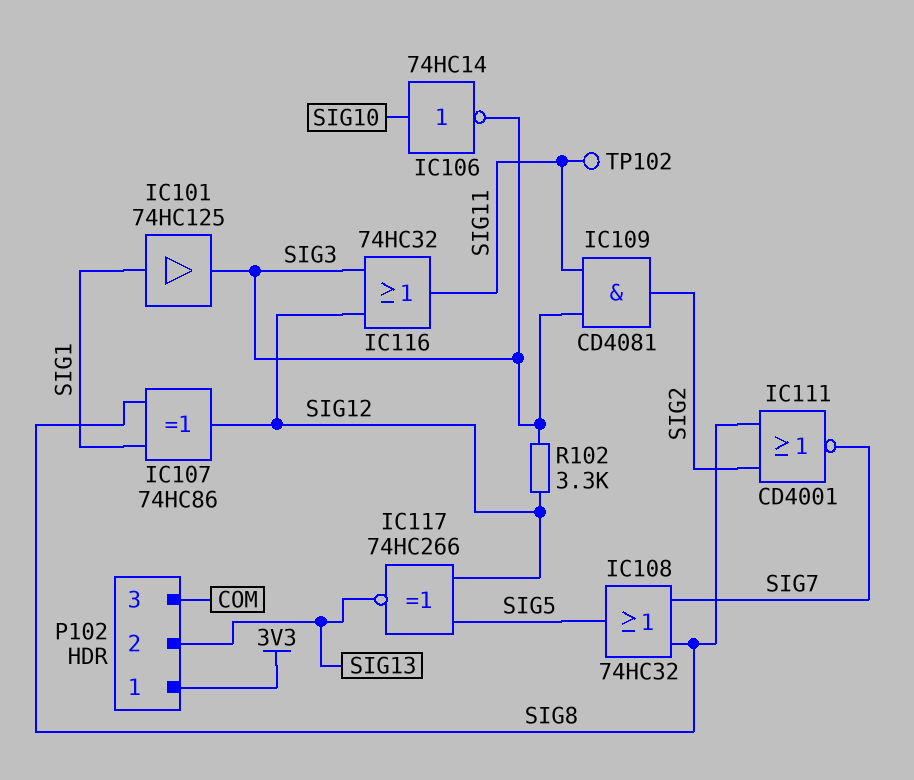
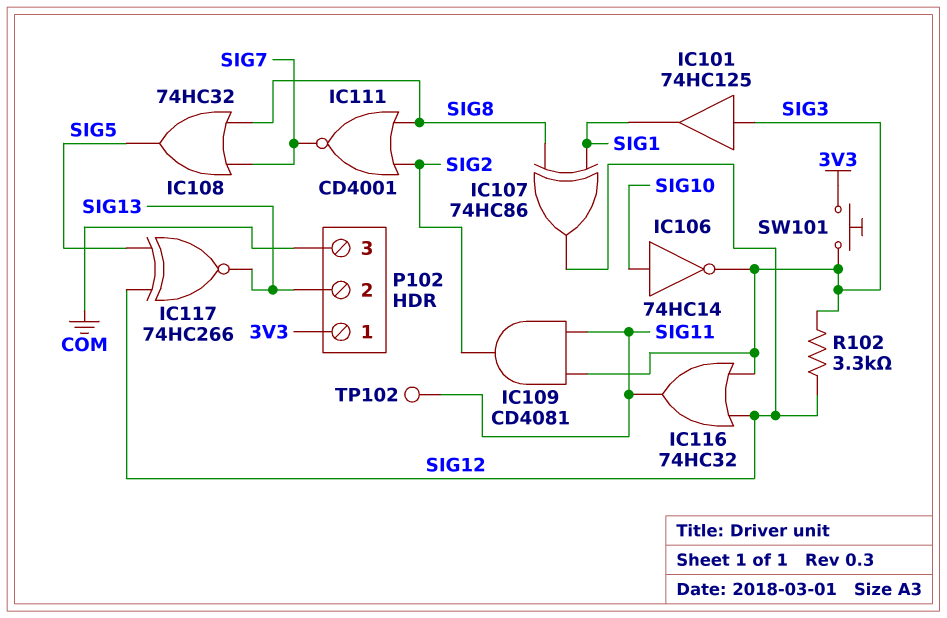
IC101: buffer 74HC125 (in SIG1, out SIG3) -> buffer 74HC125 (in SIG3, out SIG1)
SW101: none -> button (3V3, SIG3)

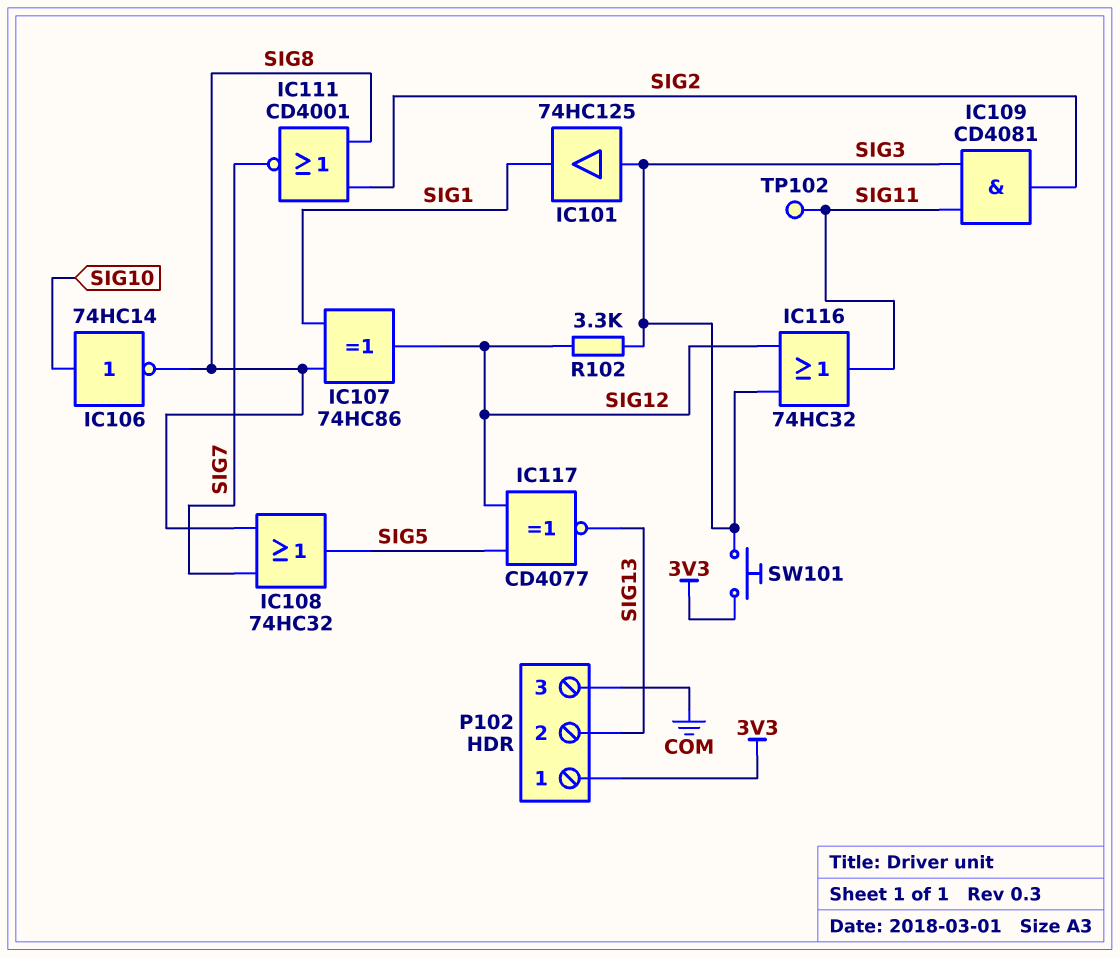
IC106: NOT 74HC14 (in SIG10, out SIG3) -> NOT 74HC14 (in SIG10, out SIG8)
IC117: XNOR 74HC266 (in SIG5, in SIG12, out SIG13) -> XNOR CD4077 (in SIG5, in SIG12, out SIG13)

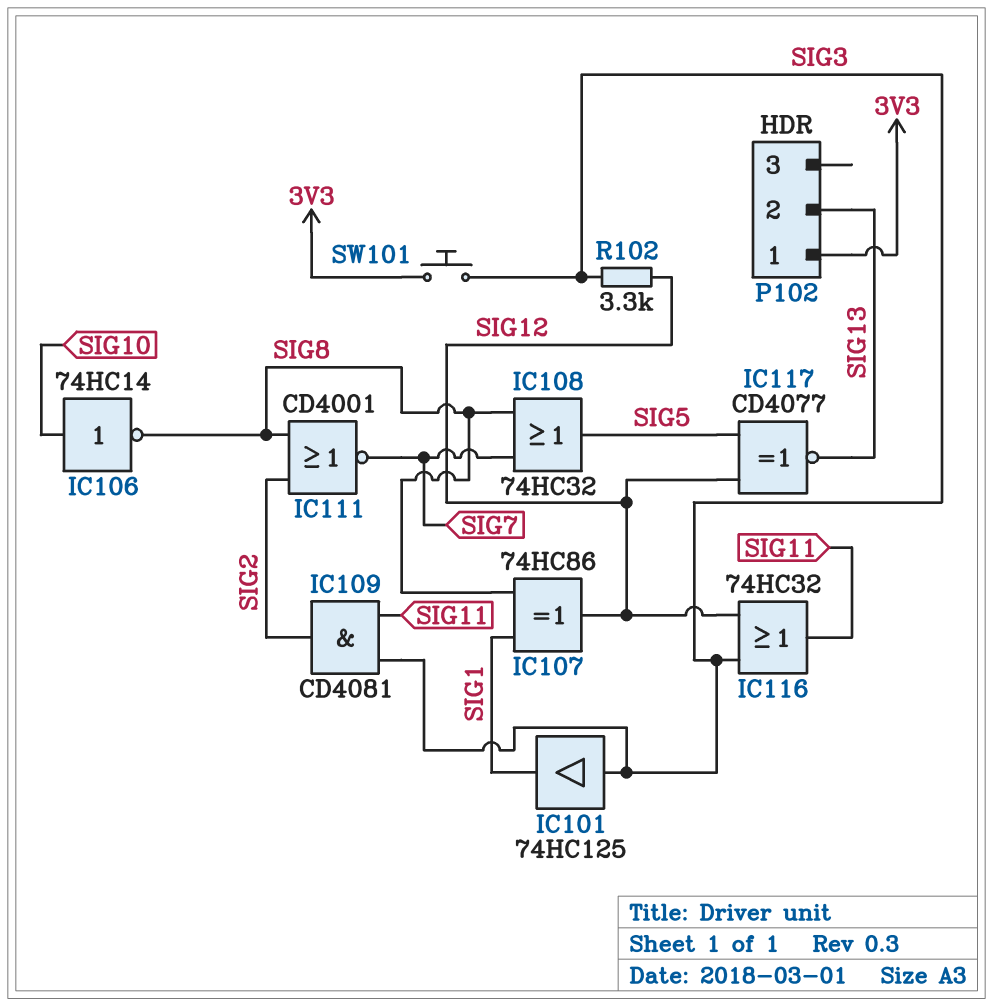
P102 pin 3: COM -> none
TP102: test point (SIG11) -> none

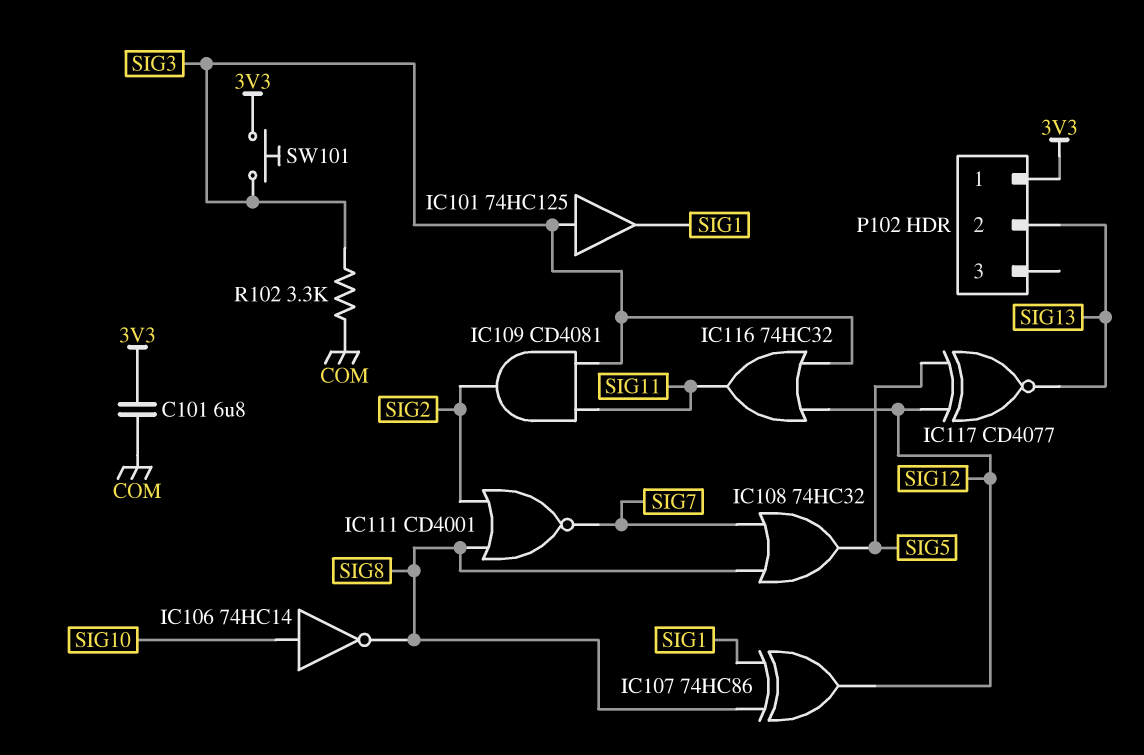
C101: none -> 6.8uF (3V3, COM)
R102: 3.3k (SIG3, SIG12) -> 3.3k (COM, SIG3)

